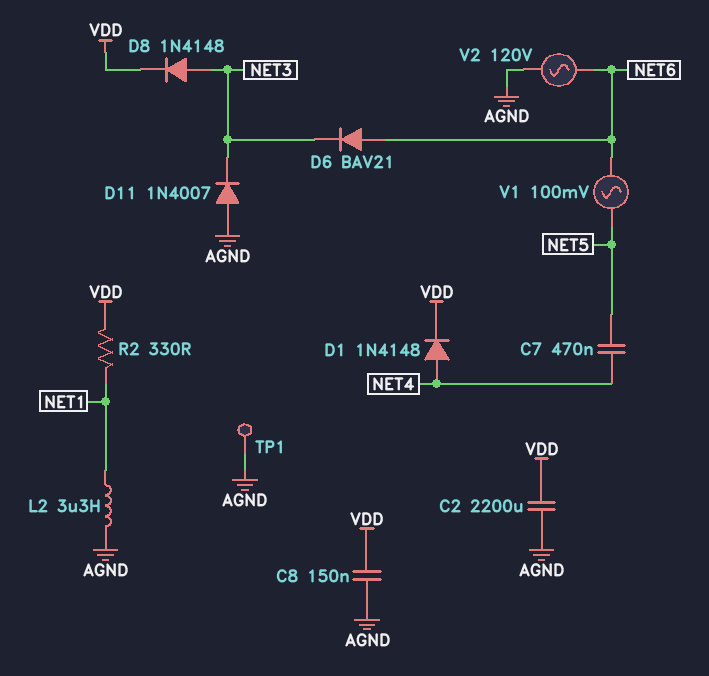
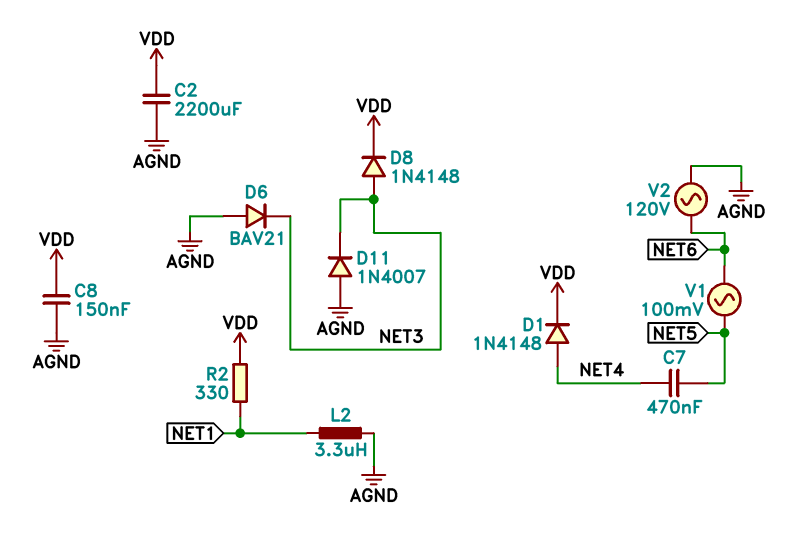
D6: diode BAV21 (A NET6, K NET3) -> diode BAV21 (A AGND, K NET3)
TP1: test point (AGND) -> none

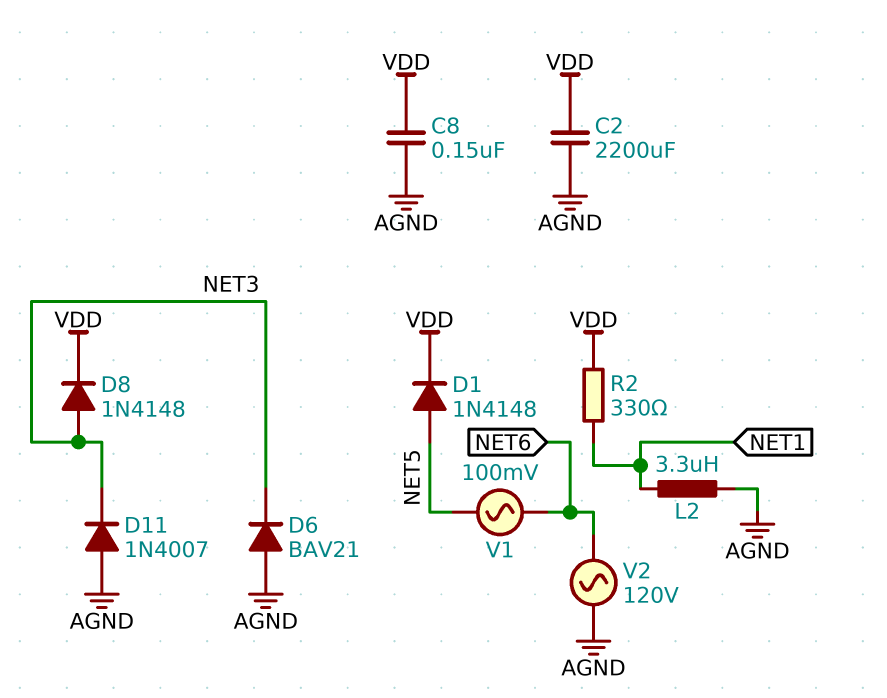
C7: 470nF (NET4, NET5) -> none
D1: diode 1N4148 (A NET4, K VDD) -> diode 1N4148 (A NET5, K VDD)

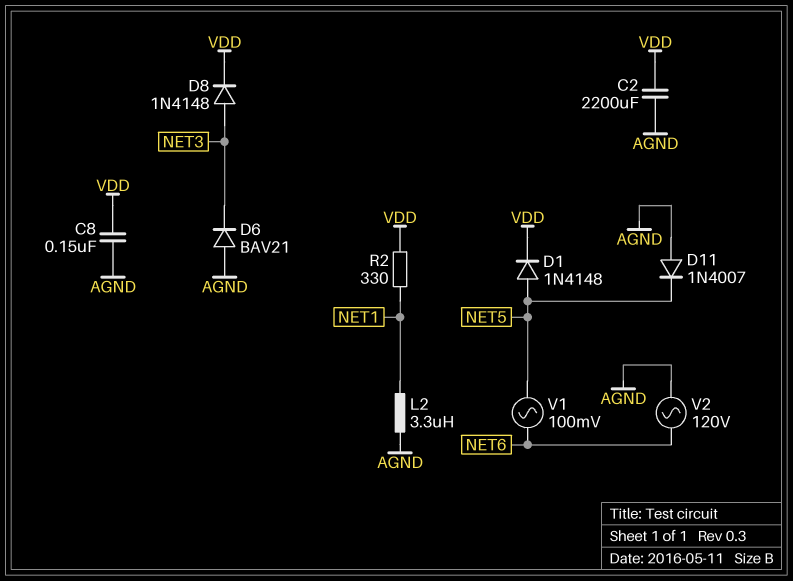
D11: diode 1N4007 (A AGND, K NET3) -> diode 1N4007 (A AGND, K NET5)

